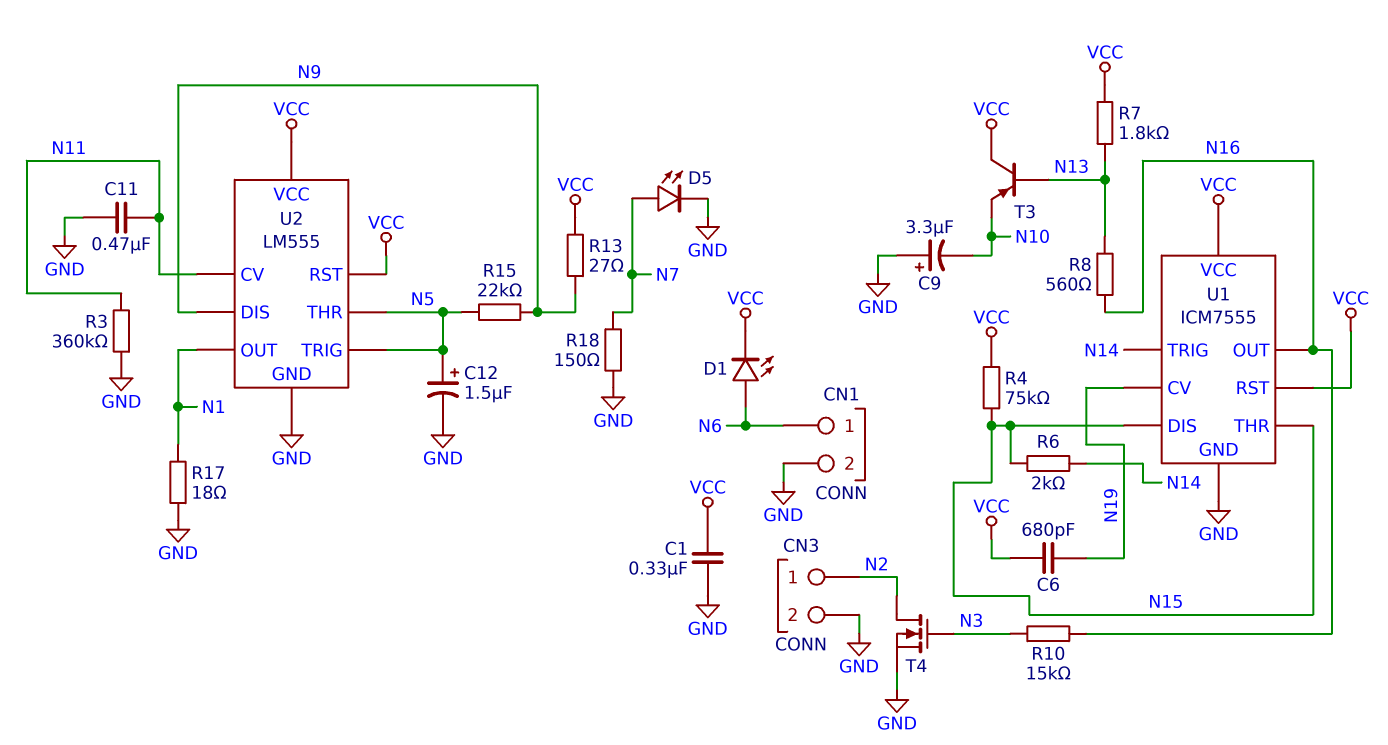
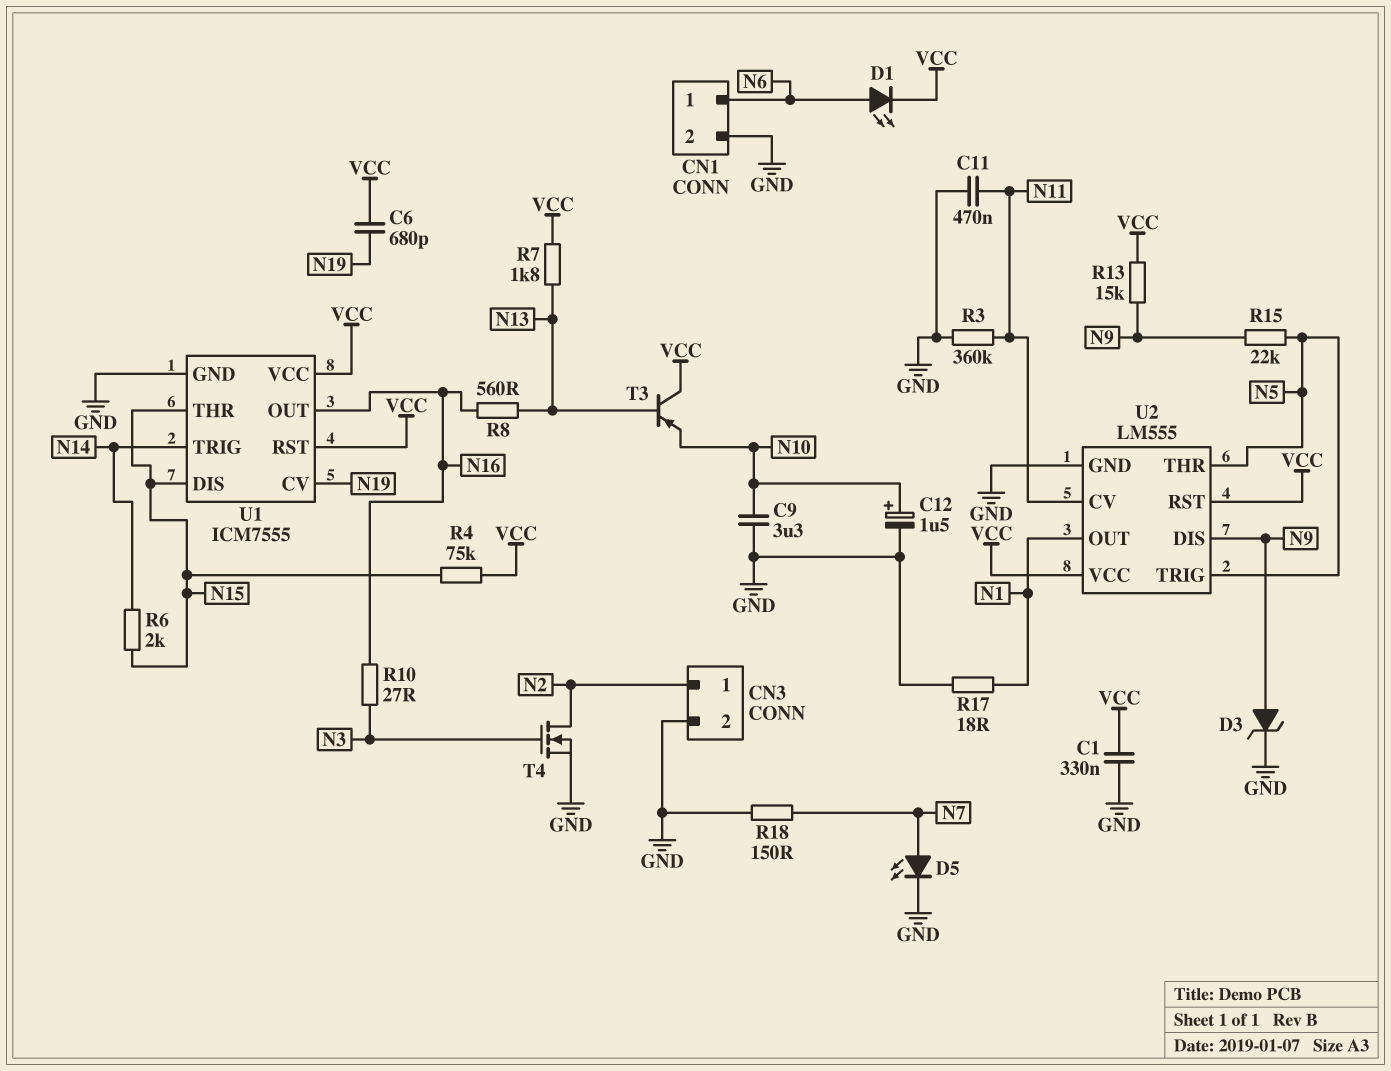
C9: 3.3uF (plus GND, minus N10) -> 3.3uF (GND, N10)
C12: 1.5uF (plus N5, minus GND) -> 1.5uF (plus N10, minus GND)
D3: none -> zener (A N9, K GND)
R10: 15k (N3, N16) -> 27 (N3, N16)
R13: 27 (N9, VCC) -> 15k (N9, VCC)

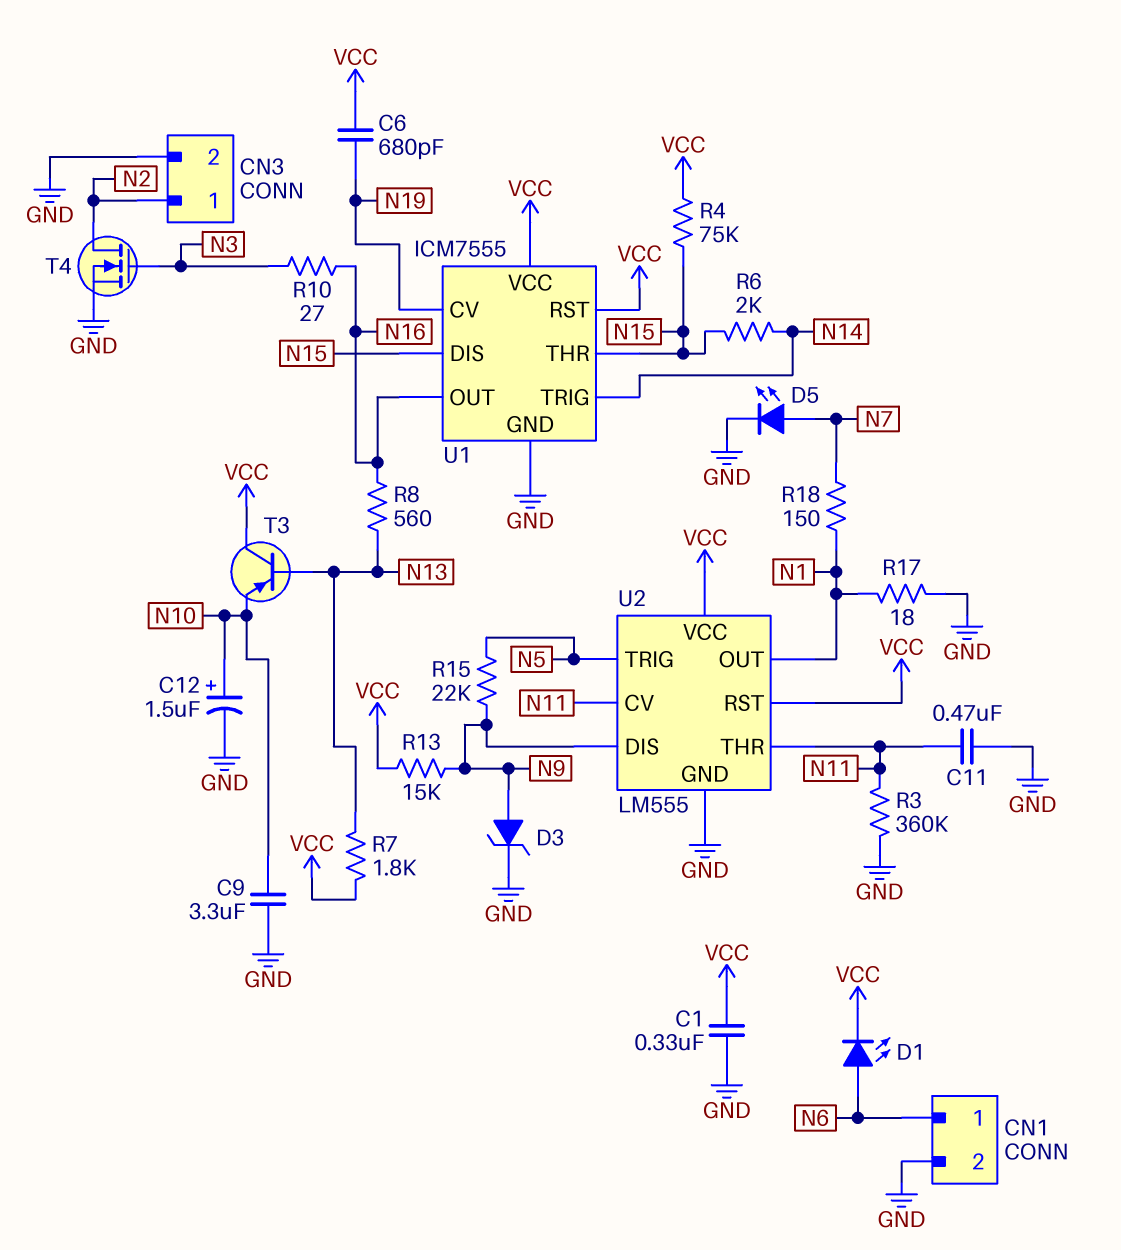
R18: 150 (GND, N7) -> 150 (N1, N7)
U2 pin THR: N5 -> N11

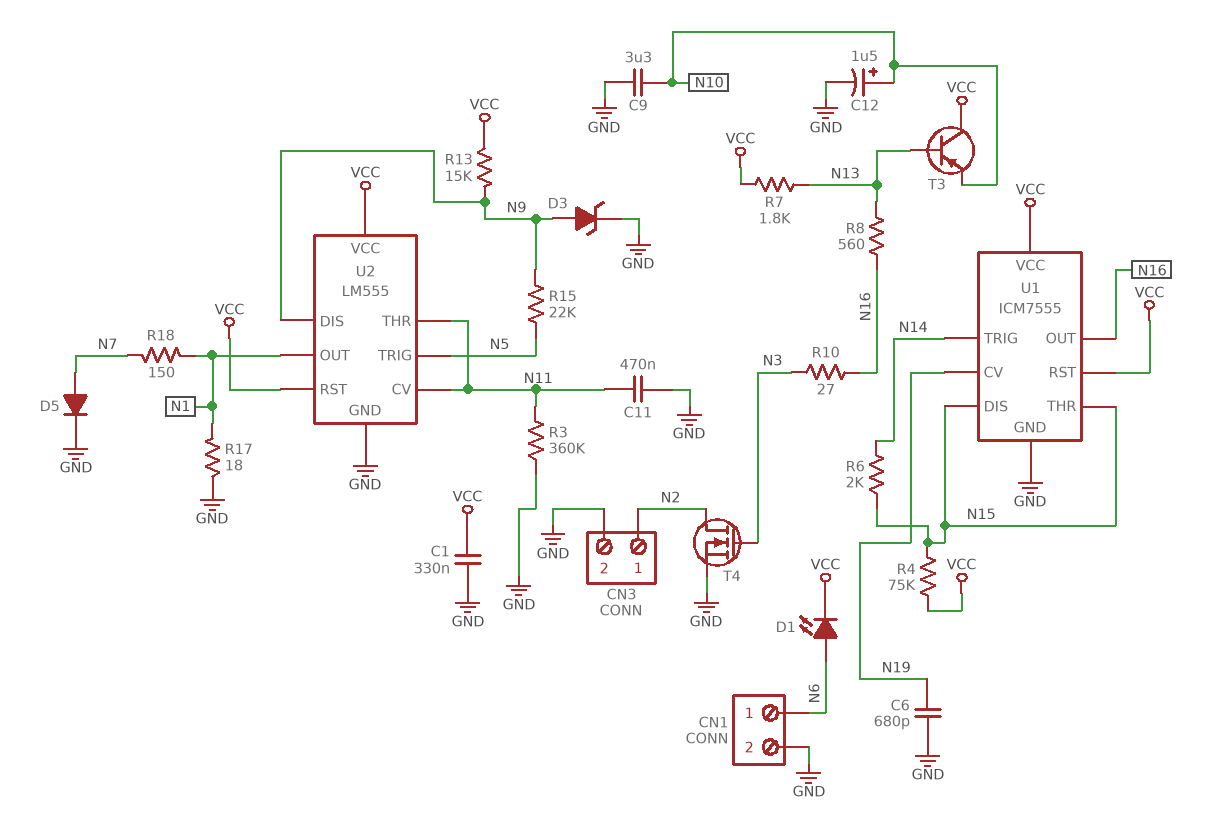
C6: 680pF (N19, VCC) -> 680pF (GND, N19)
D5: LED (A N7, K GND) -> diode (A N7, K GND)

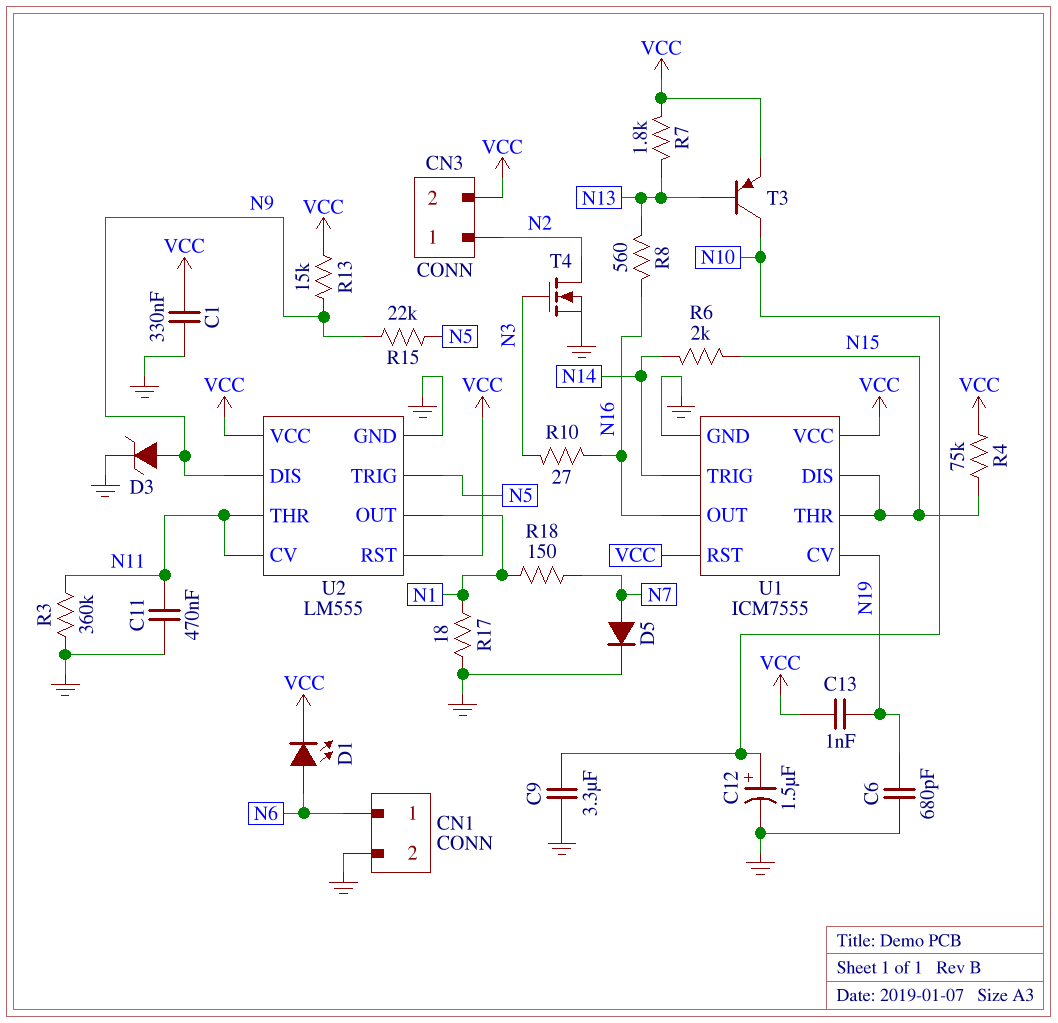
C13: none -> 1nF (N19, VCC)
CN3 pin 2: GND -> VCC
T3: PNP (B N13, C VCC, E N10) -> PNP (B N13, C N10, E VCC)

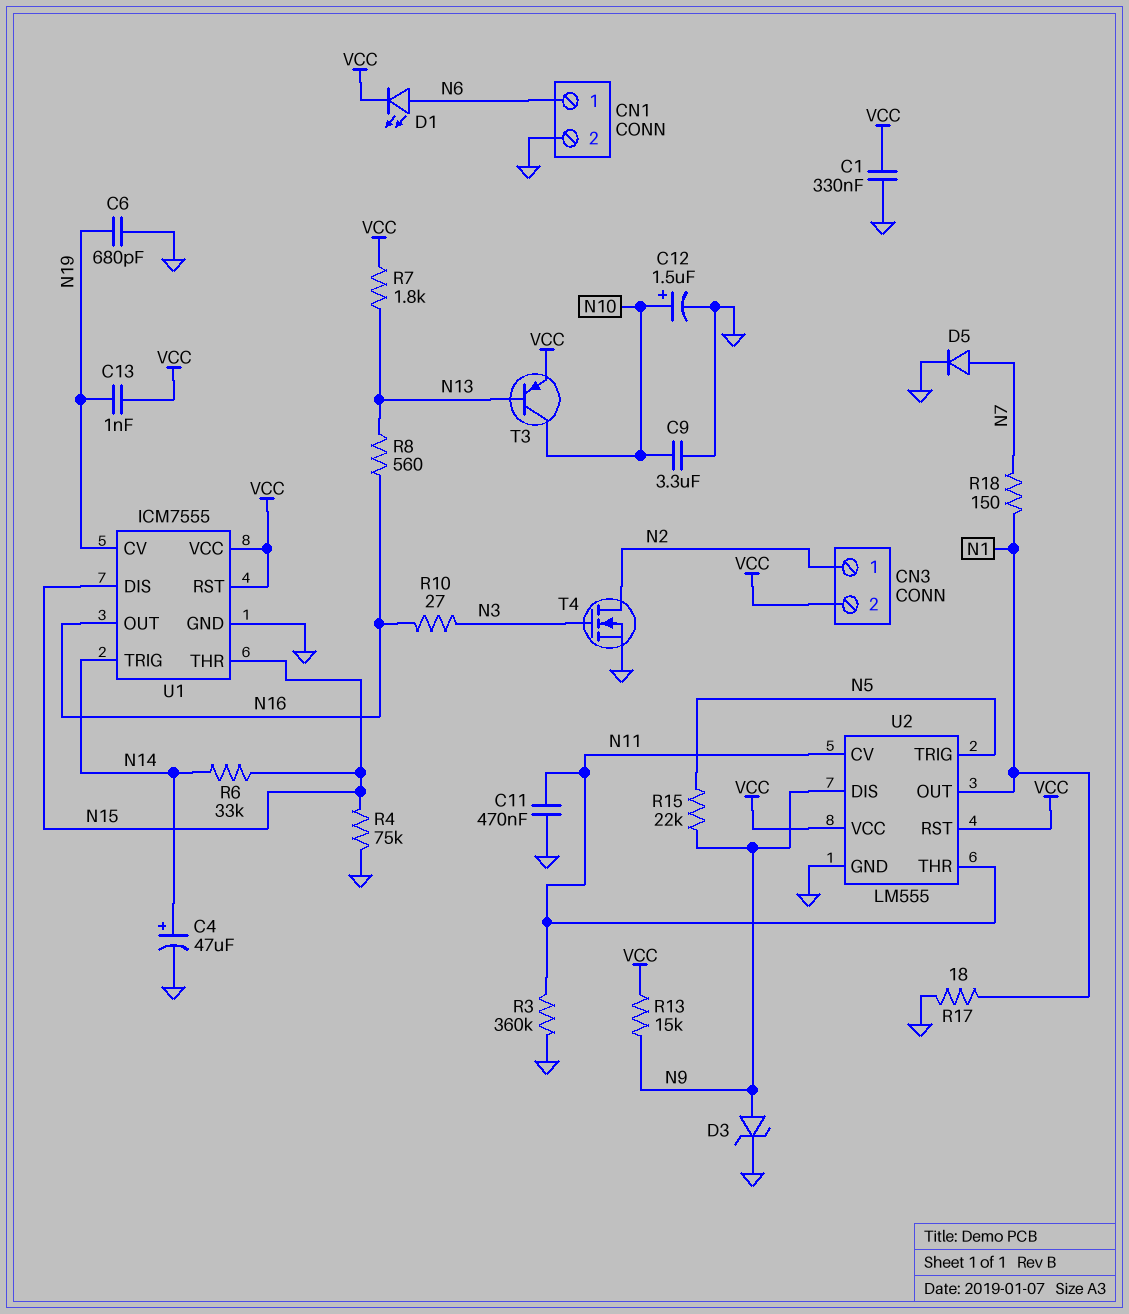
C4: none -> 47uF (plus N14, minus GND)
R4: 75k (N15, VCC) -> 75k (GND, N15)
R6: 2k (N14, N15) -> 33k (N14, N15)

